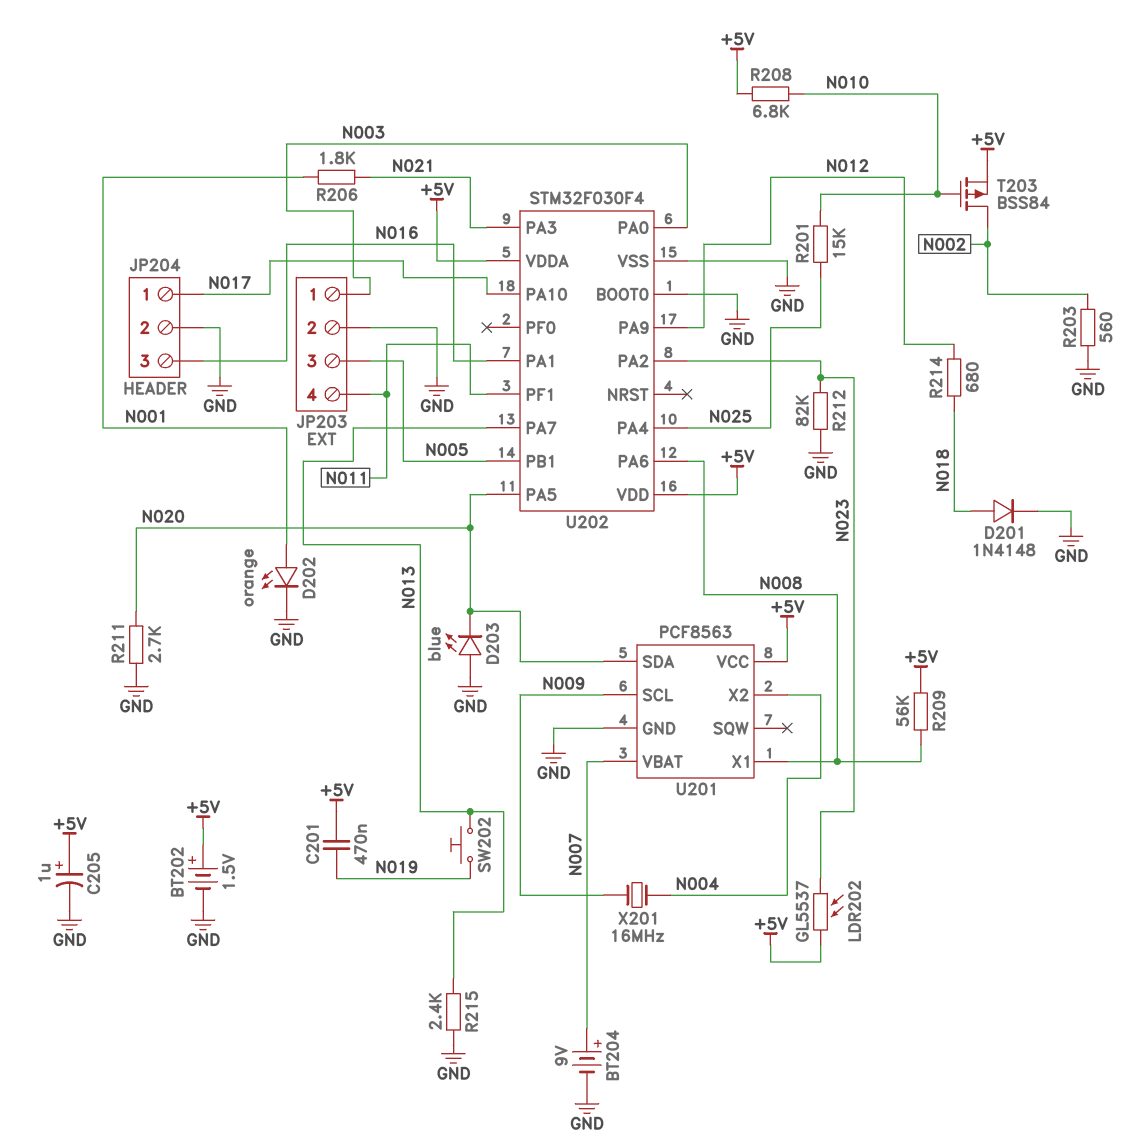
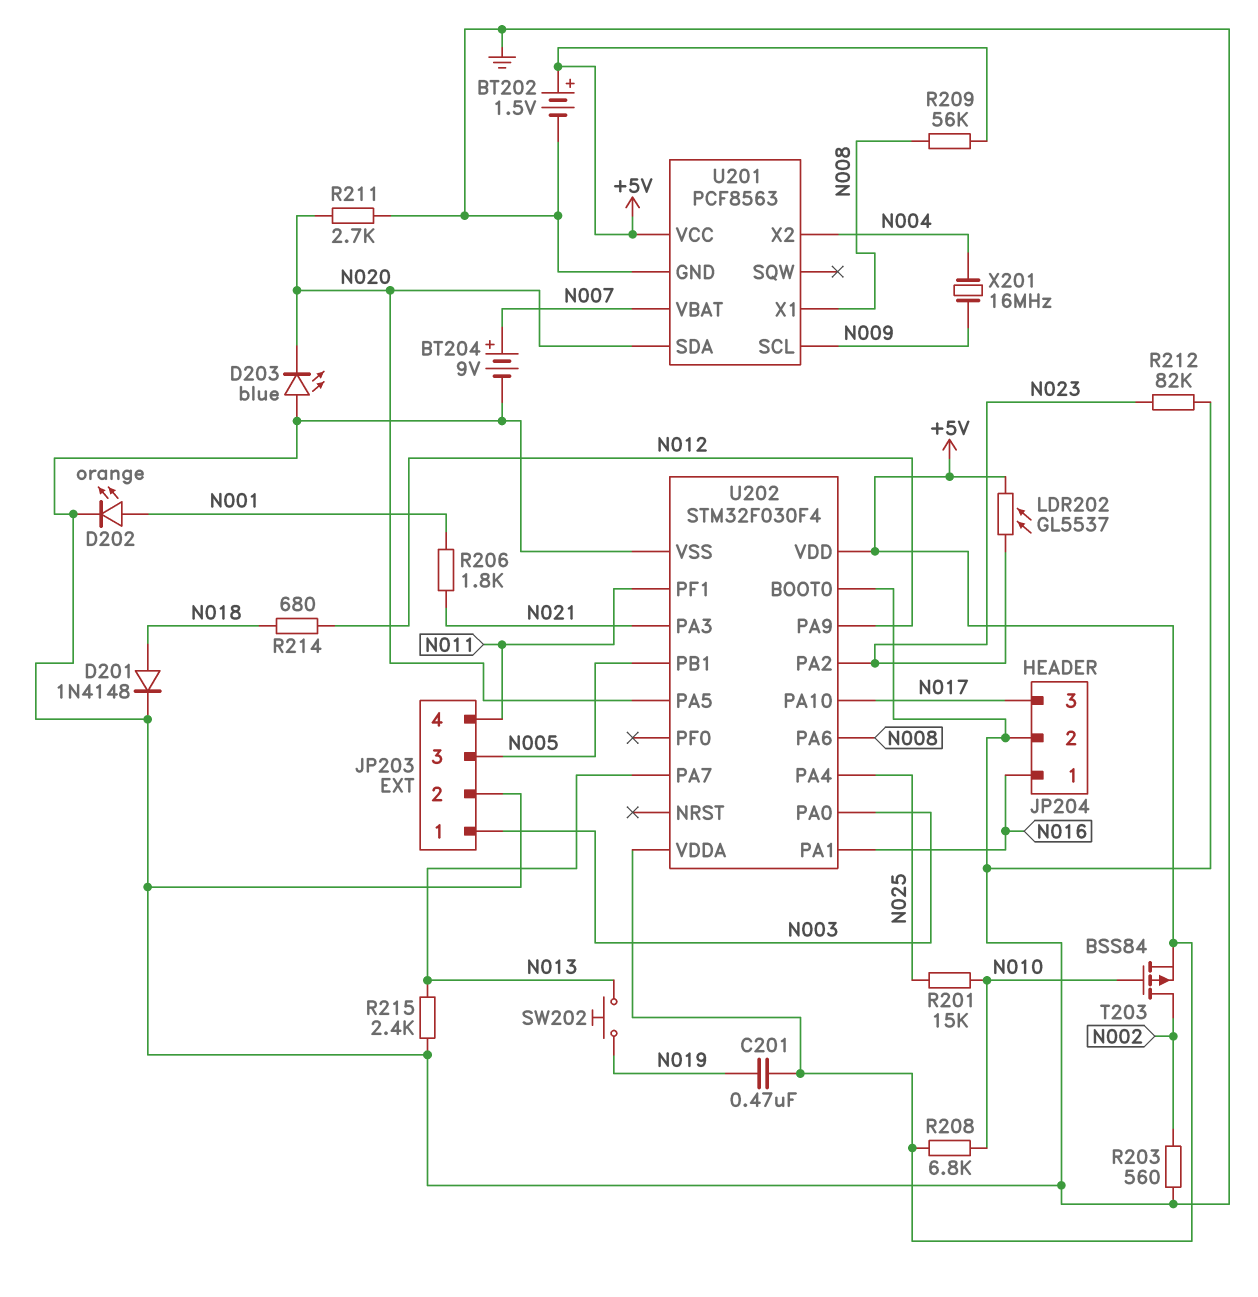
C205: 1uF (plus +5V, minus GND) -> none
JP204 pin 1: N017 -> N016
JP204 pin 3: N016 -> N017

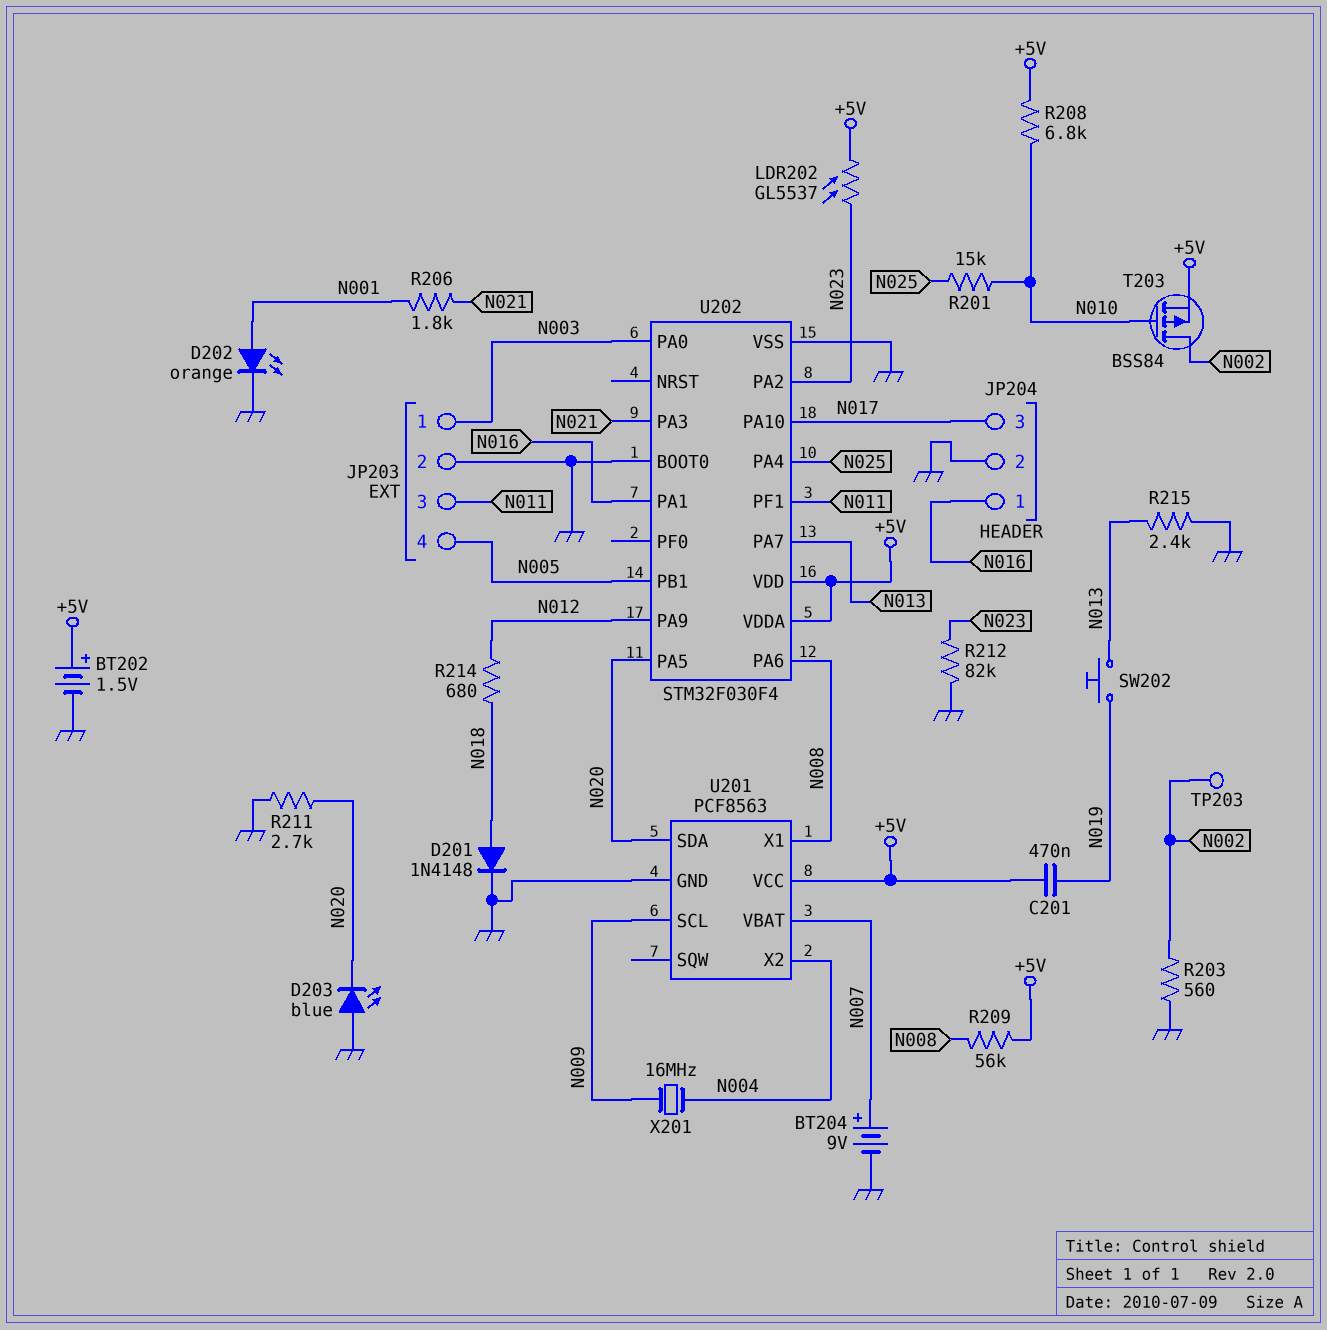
JP203 pin 3: N005 -> N011
JP203 pin 4: N011 -> N005
TP203: none -> test point (N002)

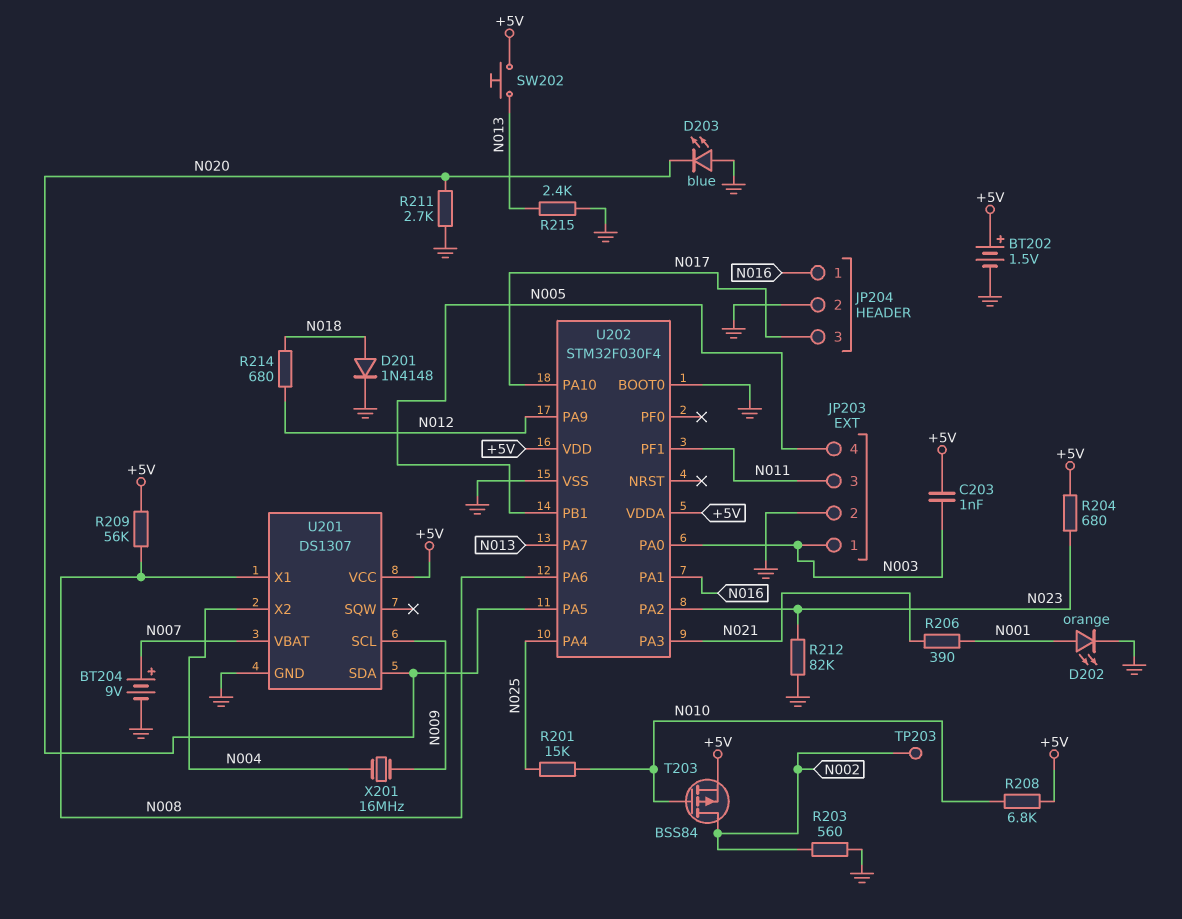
C201: 470nF (+5V, N019) -> none
C203: none -> 1nF (+5V, N003)
LDR202: GL5537 (+5V, N023) -> none
R204: none -> 680 (+5V, N023)
R206: 1.8k (N001, N021) -> 390 (N001, N021)
SW202: button (N013, N019) -> button (+5V, N013)
U201: PCF8563 -> DS1307

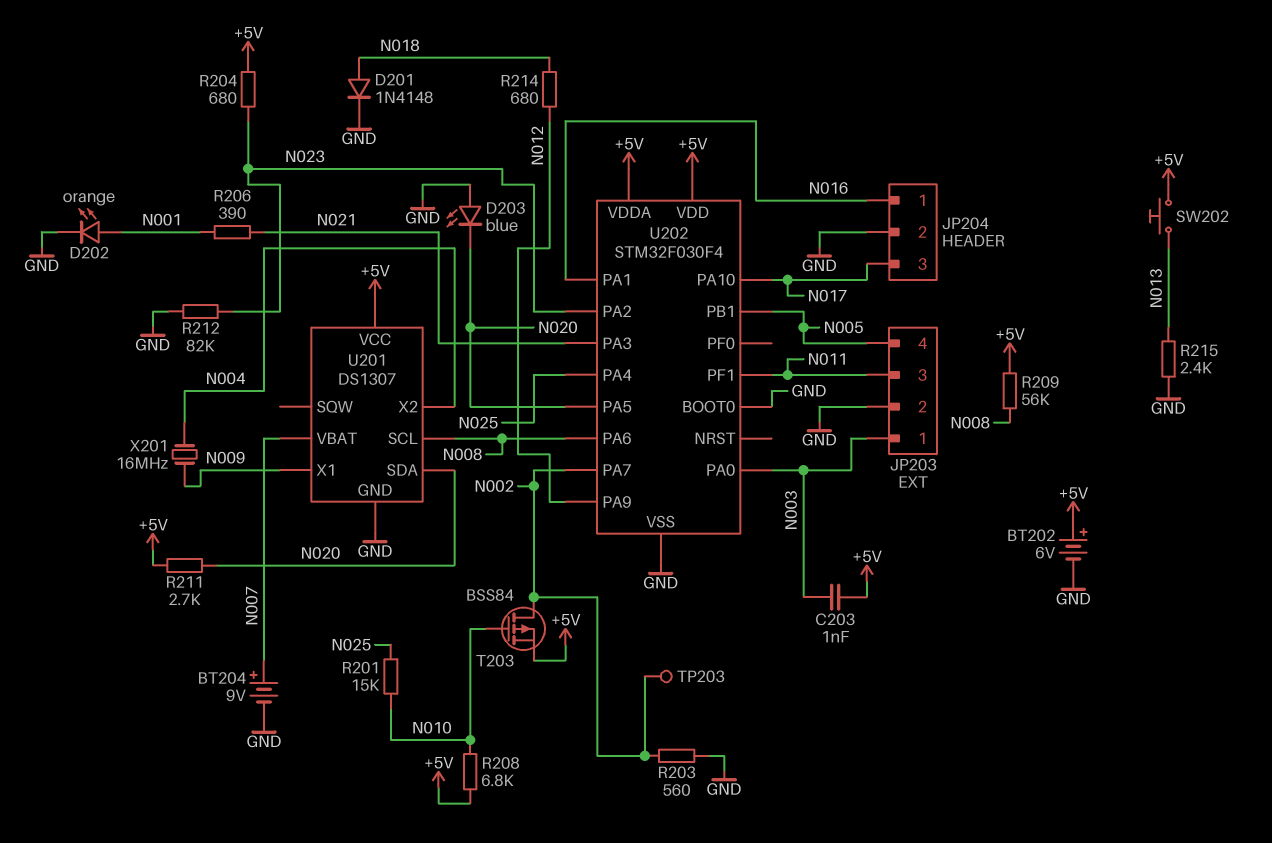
BT202: 1.5V (plus +5V, minus GND) -> 6V (plus +5V, minus GND)
R211: 2.7k (GND, N020) -> 2.7k (+5V, N020)
U201 pin SCL: N009 -> N008
U201 pin X1: N008 -> N009
U202 pin PA7: N013 -> N002

